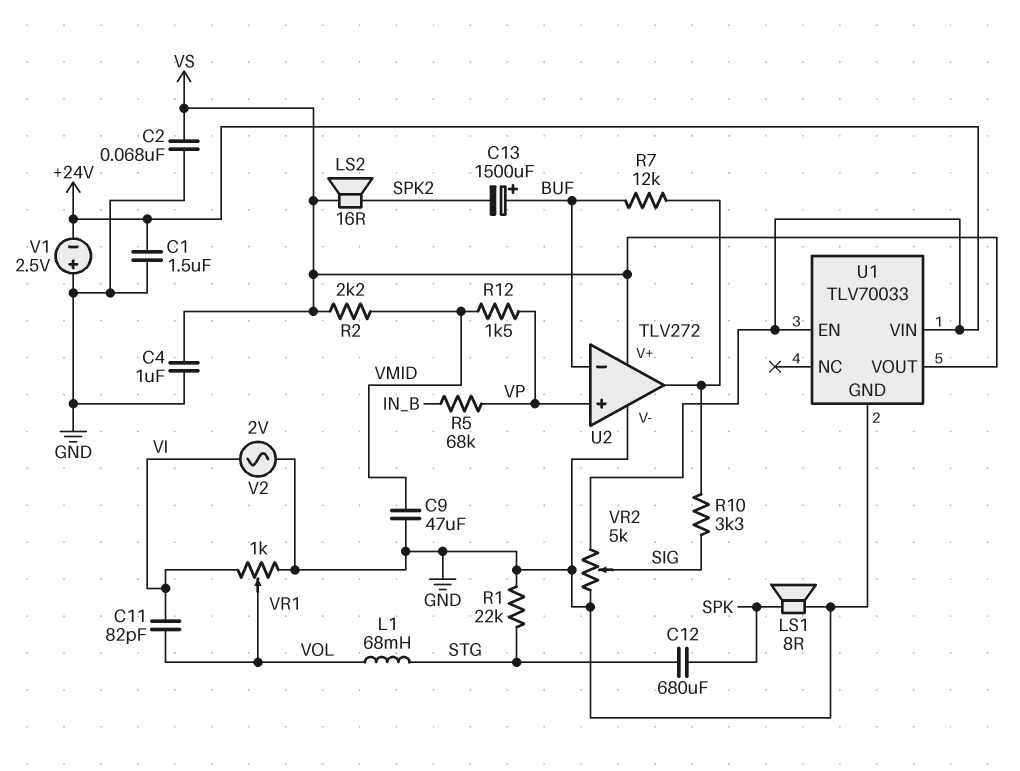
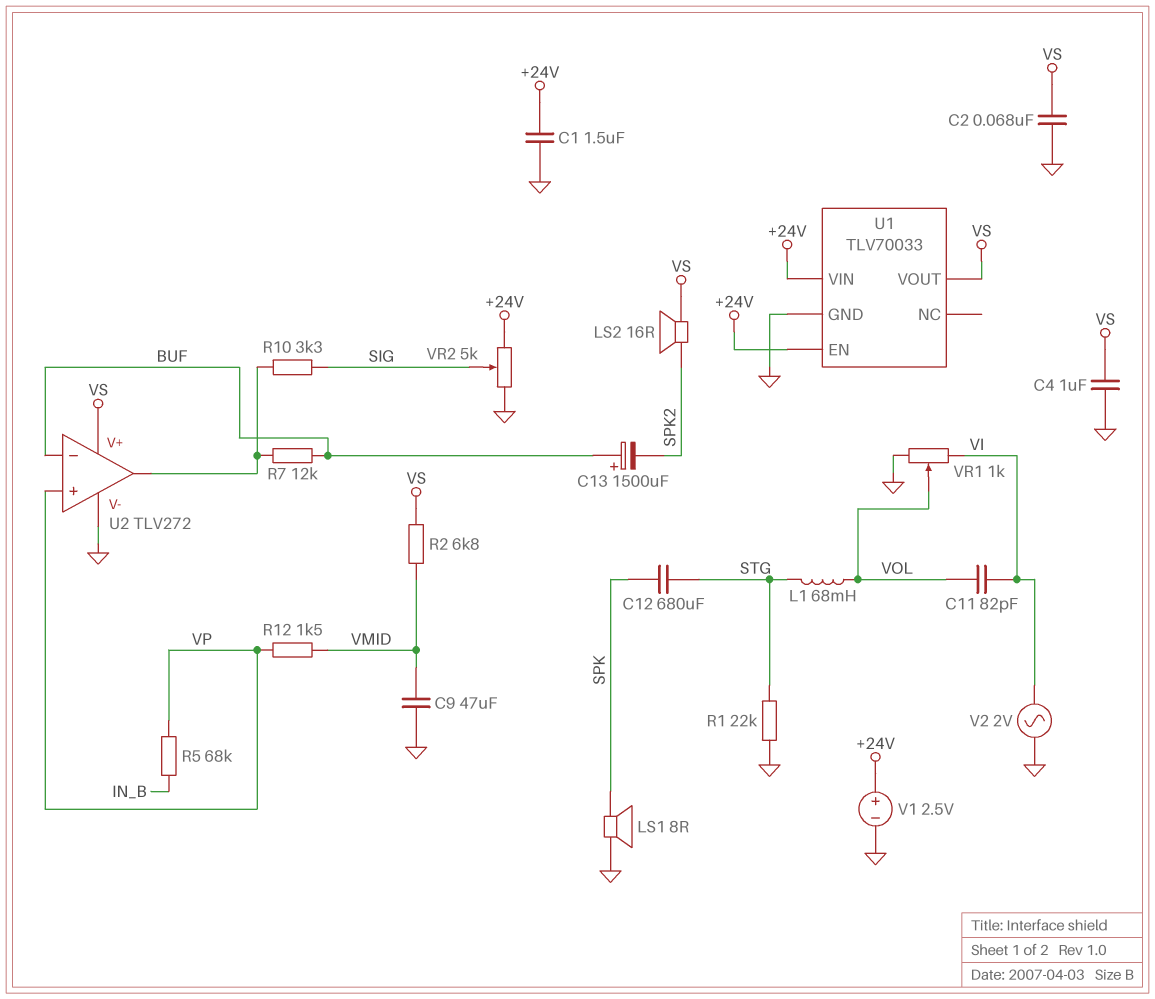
R2: 2.2k (VMID, VS) -> 6.8k (VMID, VS)
V1: 2.5V (plus GND, minus +24V) -> 2.5V (plus +24V, minus GND)

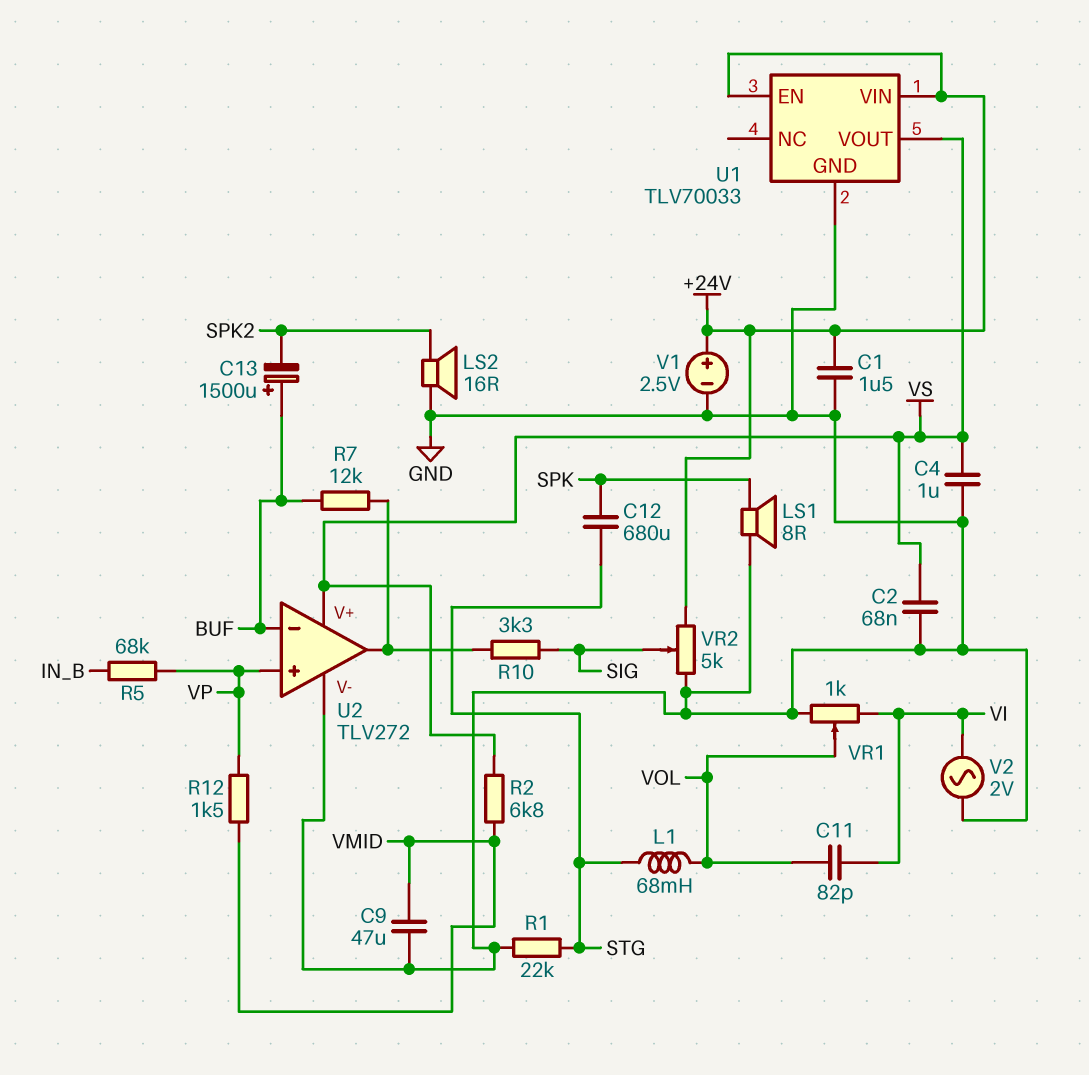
LS2: speaker 16R (SPK2, VS) -> speaker 16R (GND, SPK2)

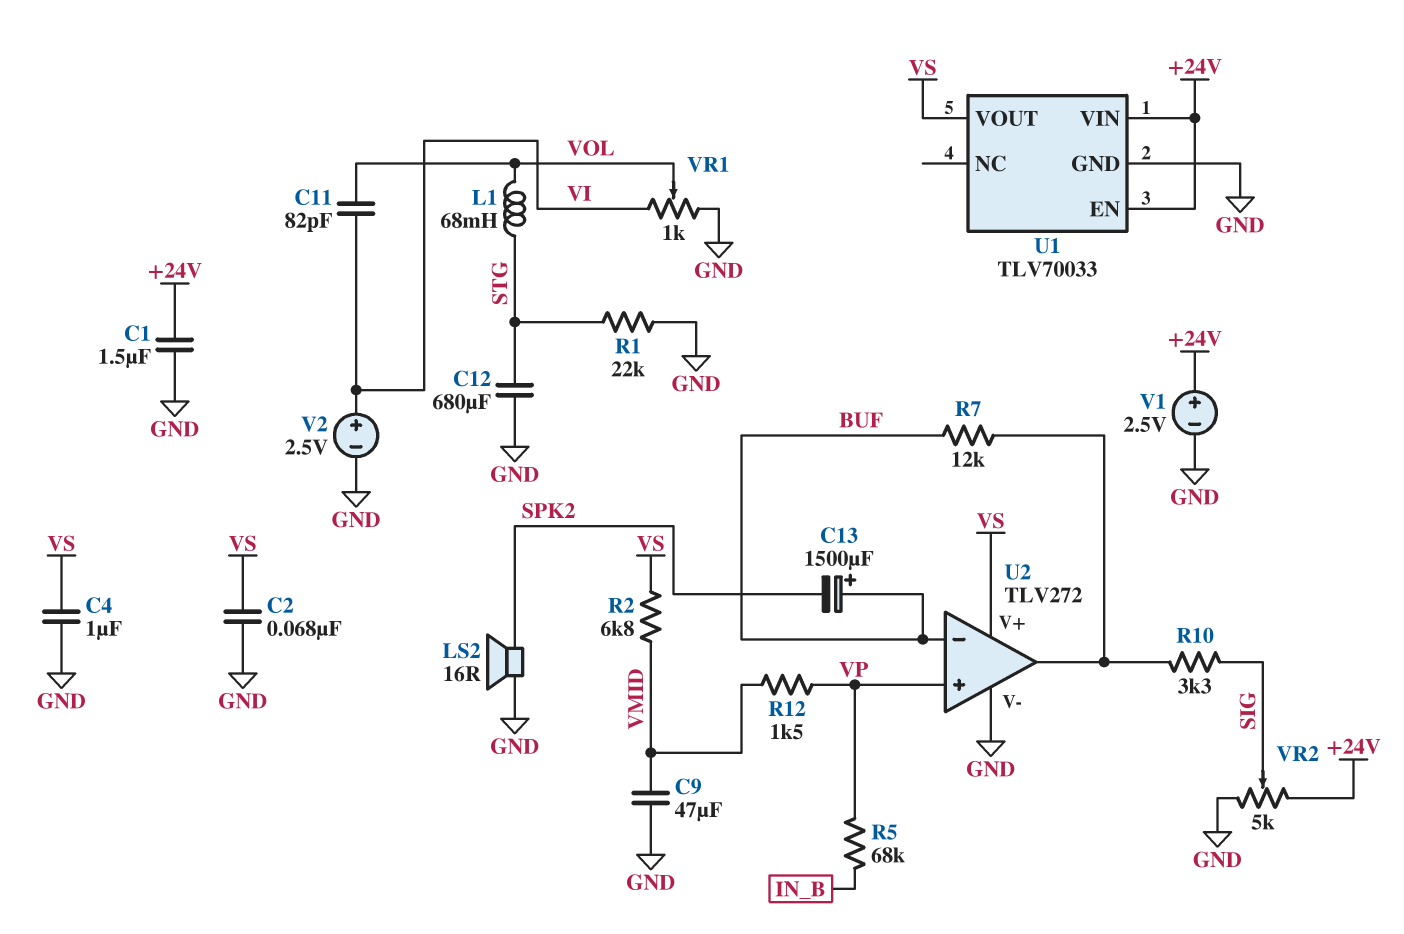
C12: 680uF (SPK, STG) -> 680uF (GND, STG)
LS1: speaker 8R (GND, SPK) -> none
V2: AC 2V (GND, VI) -> 2.5V (plus VI, minus GND)

